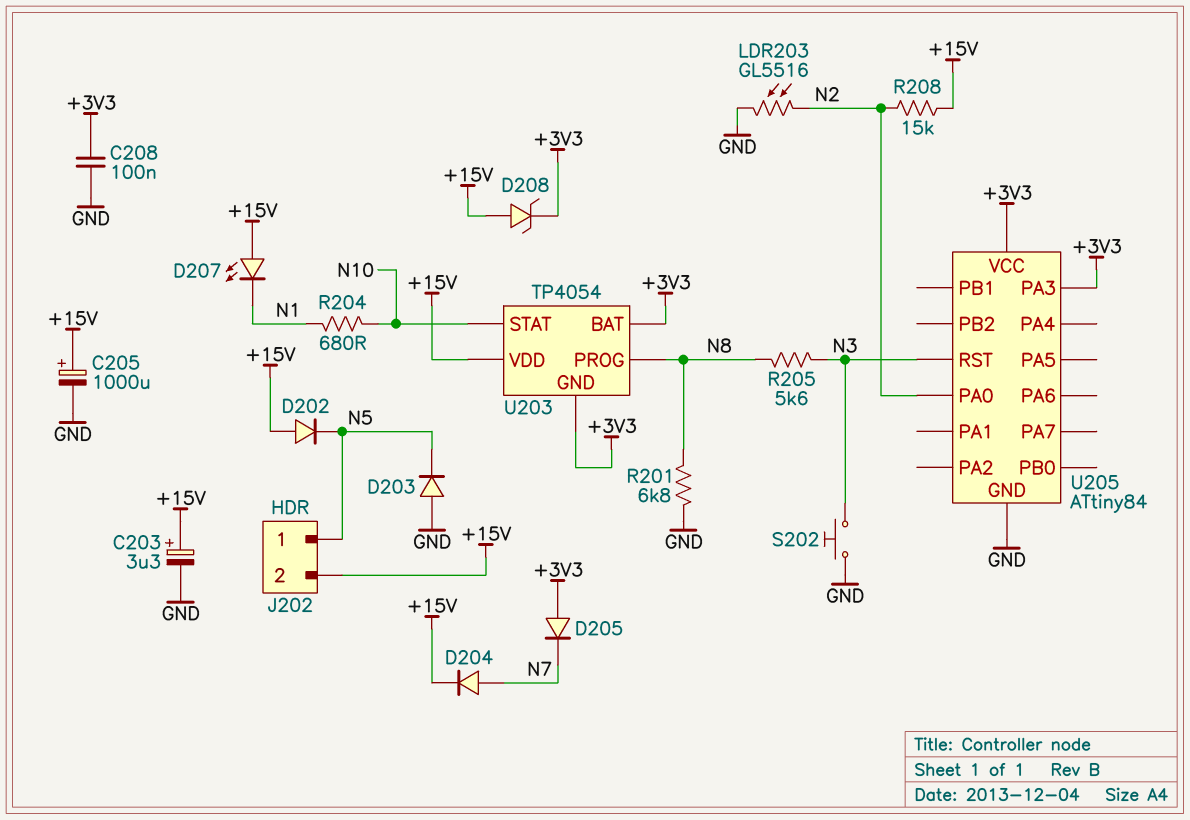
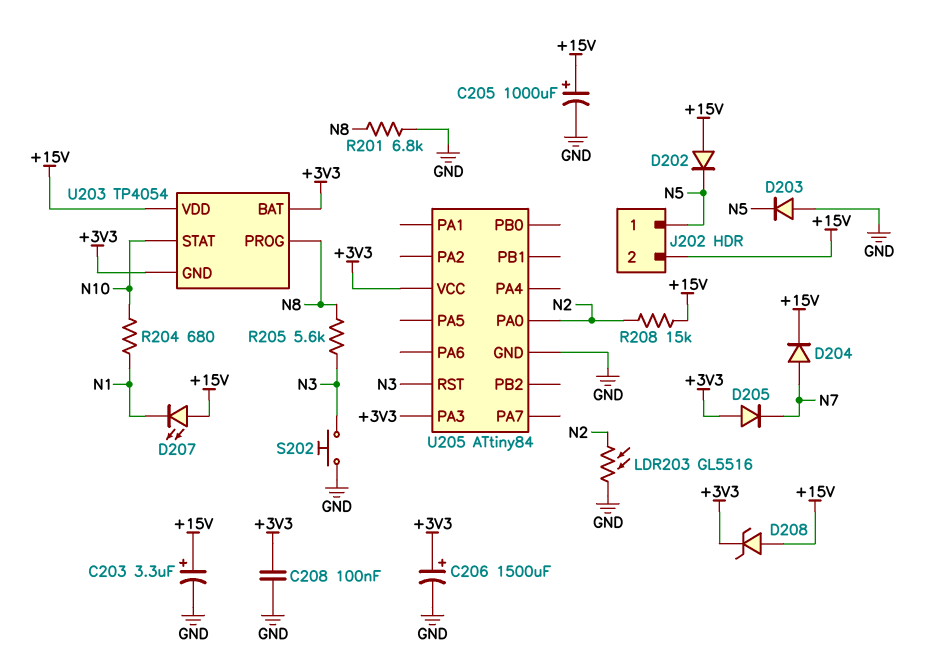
C206: none -> 1500uF (plus +3V3, minus GND)

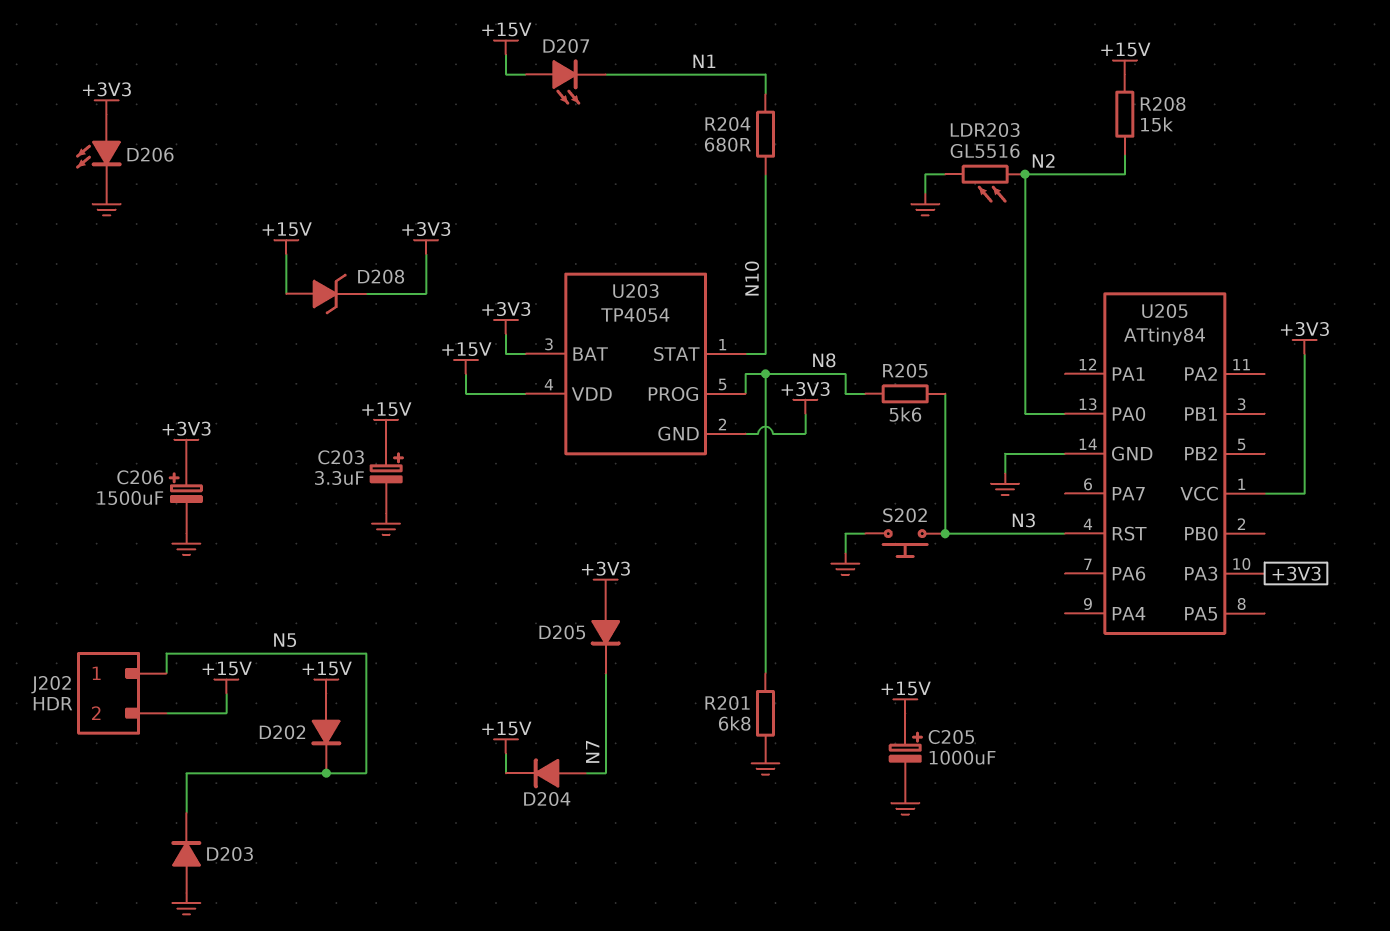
C208: 100nF (+3V3, GND) -> none
D206: none -> LED (A +3V3, K GND)

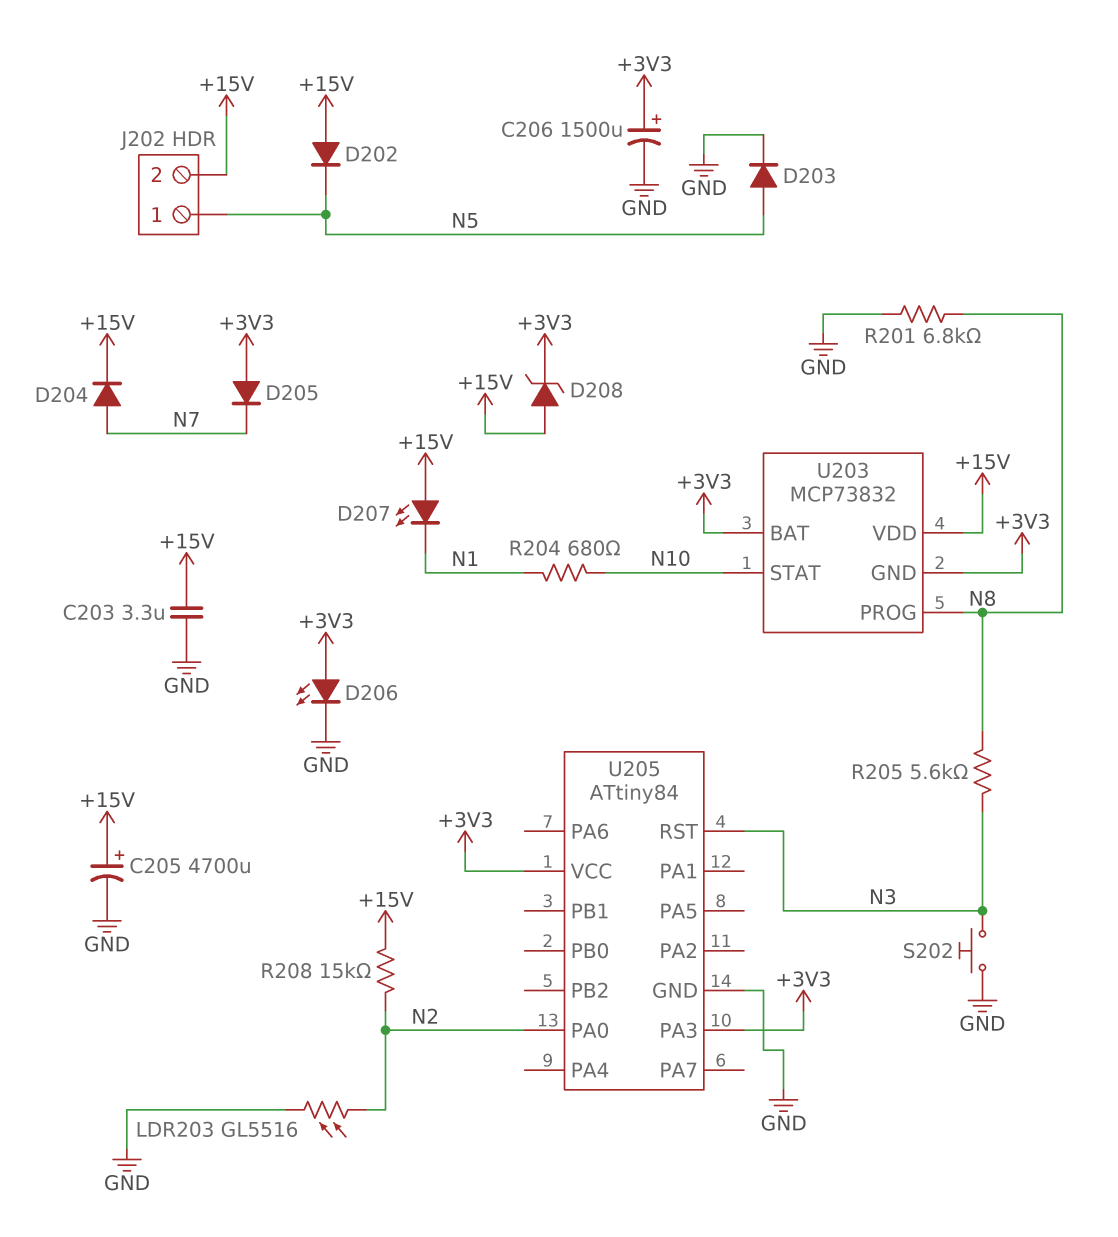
C203: 3.3uF (plus +15V, minus GND) -> 3.3uF (+15V, GND)
C205: 1000uF (plus +15V, minus GND) -> 4700uF (plus +15V, minus GND)
D203: diode (A GND, K N5) -> diode (A N5, K GND)
U203: TP4054 -> MCP73832

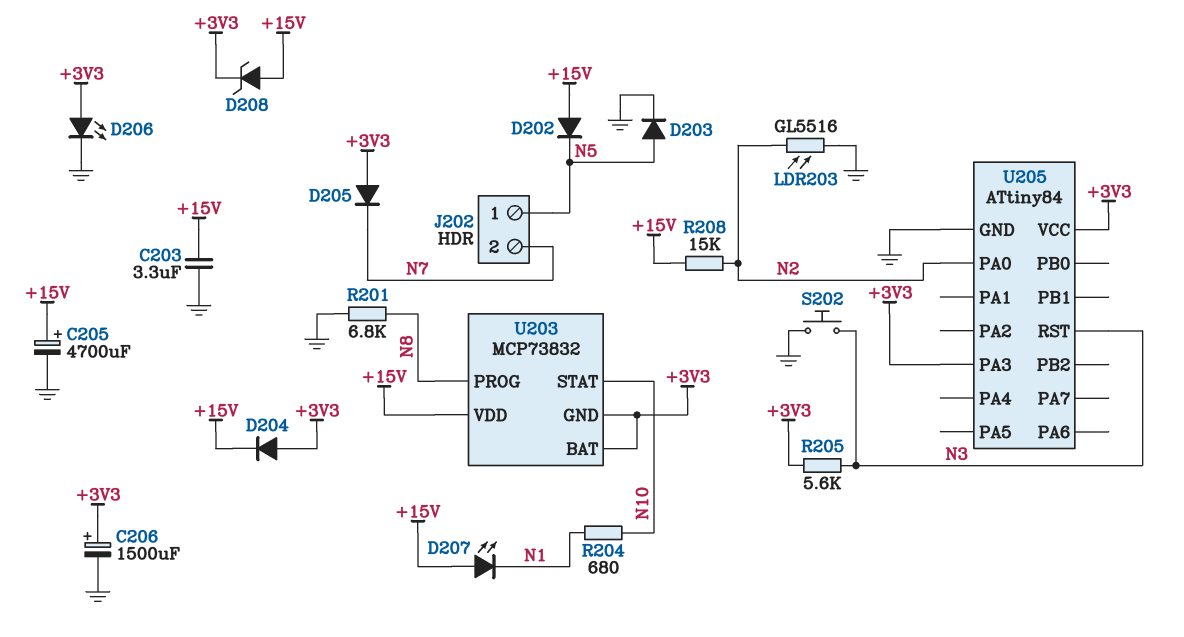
D204: diode (A N7, K +15V) -> diode (A +3V3, K +15V)
J202 pin 2: +15V -> N7
R205: 5.6k (N3, N8) -> 5.6k (+3V3, N3)

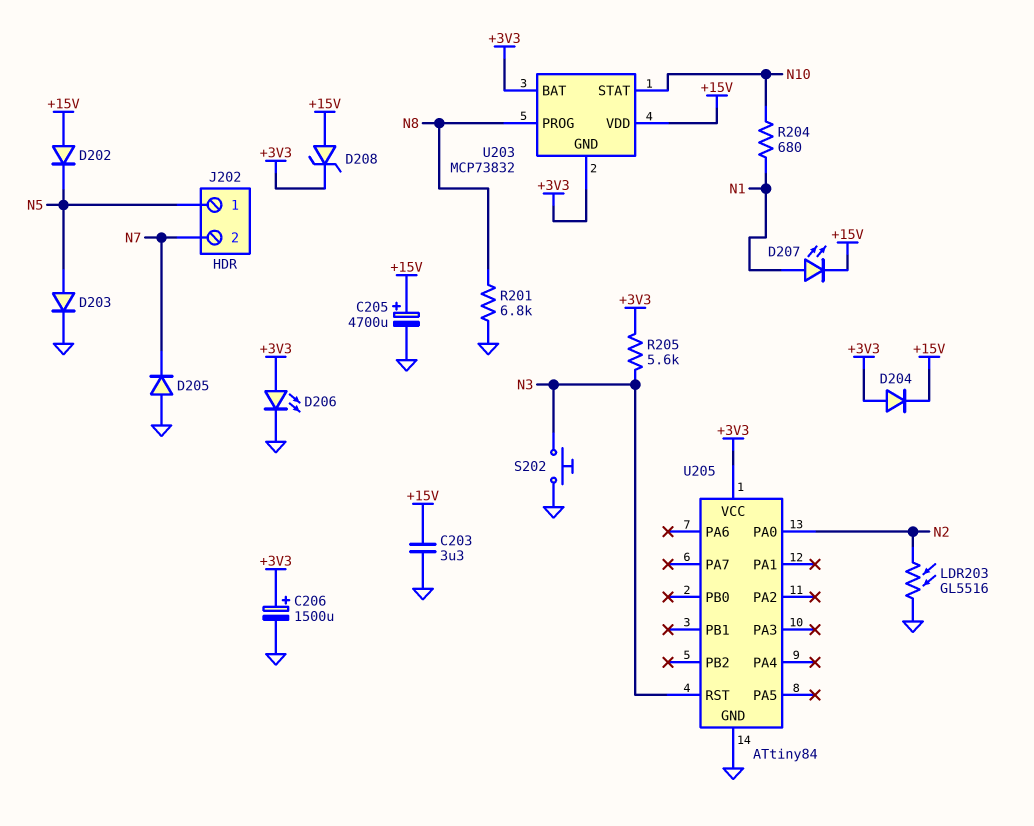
D205: diode (A +3V3, K N7) -> diode (A GND, K N7)
D207: LED (A +15V, K N1) -> LED (A N1, K +15V)
R208: 15k (+15V, N2) -> none
U205 pin PA3: +3V3 -> none

